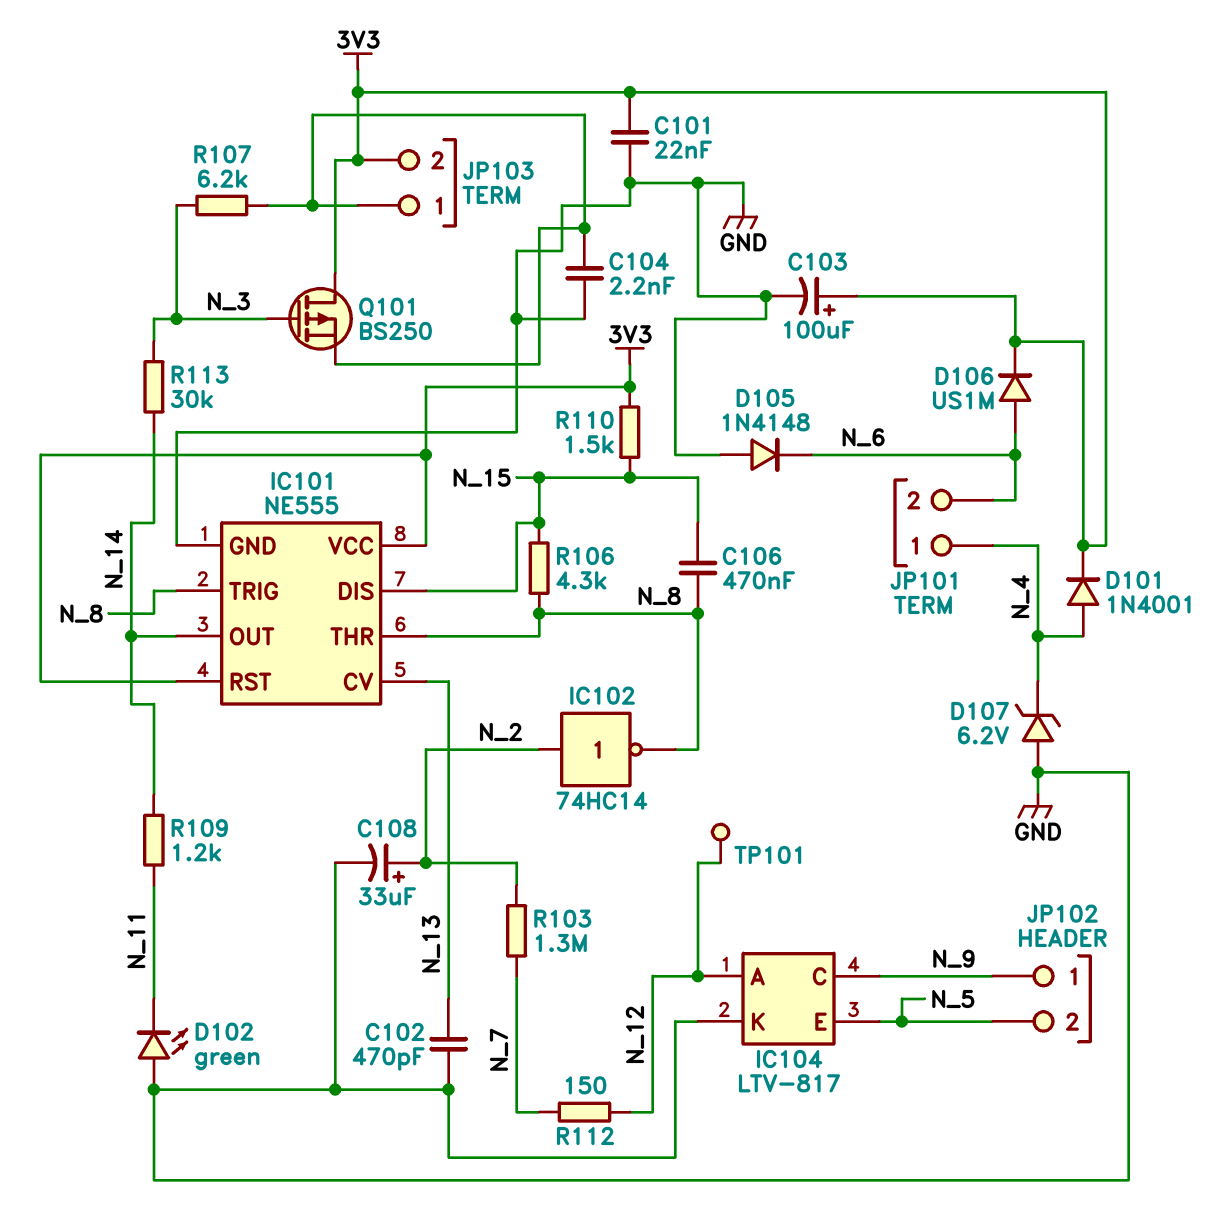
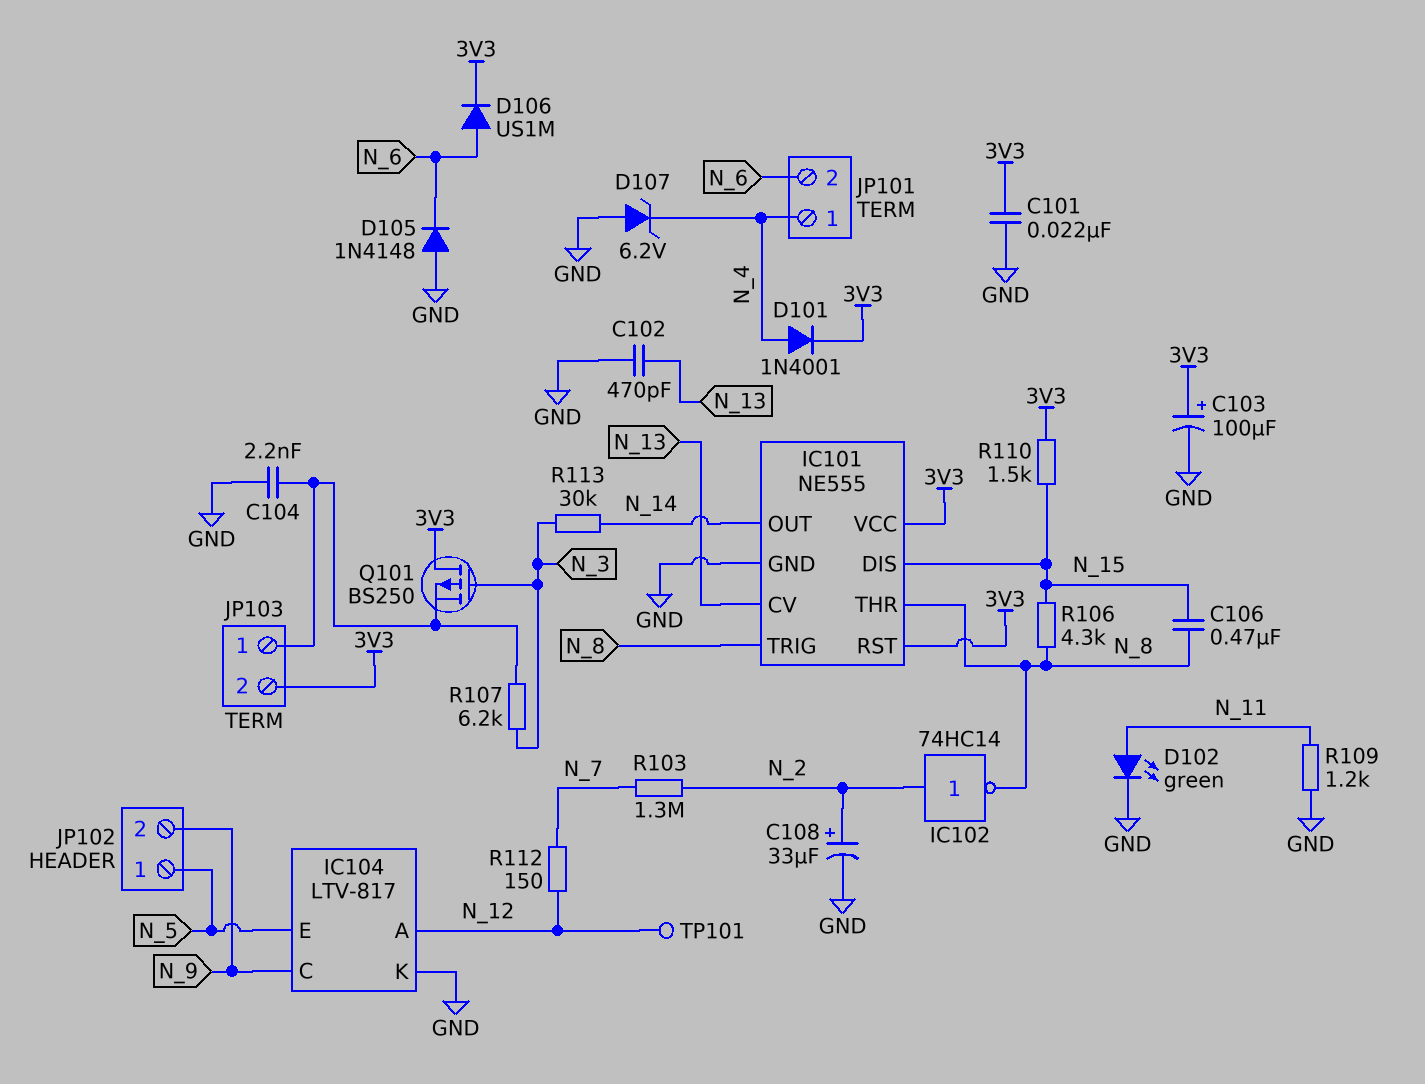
D102: LED green (A GND, K N_11) -> LED green (A N_11, K GND)
JP102 pin 1: N_9 -> N_5
JP102 pin 2: N_5 -> N_9
R109: 1.2k (N_11, N_14) -> 1.2k (GND, N_11)

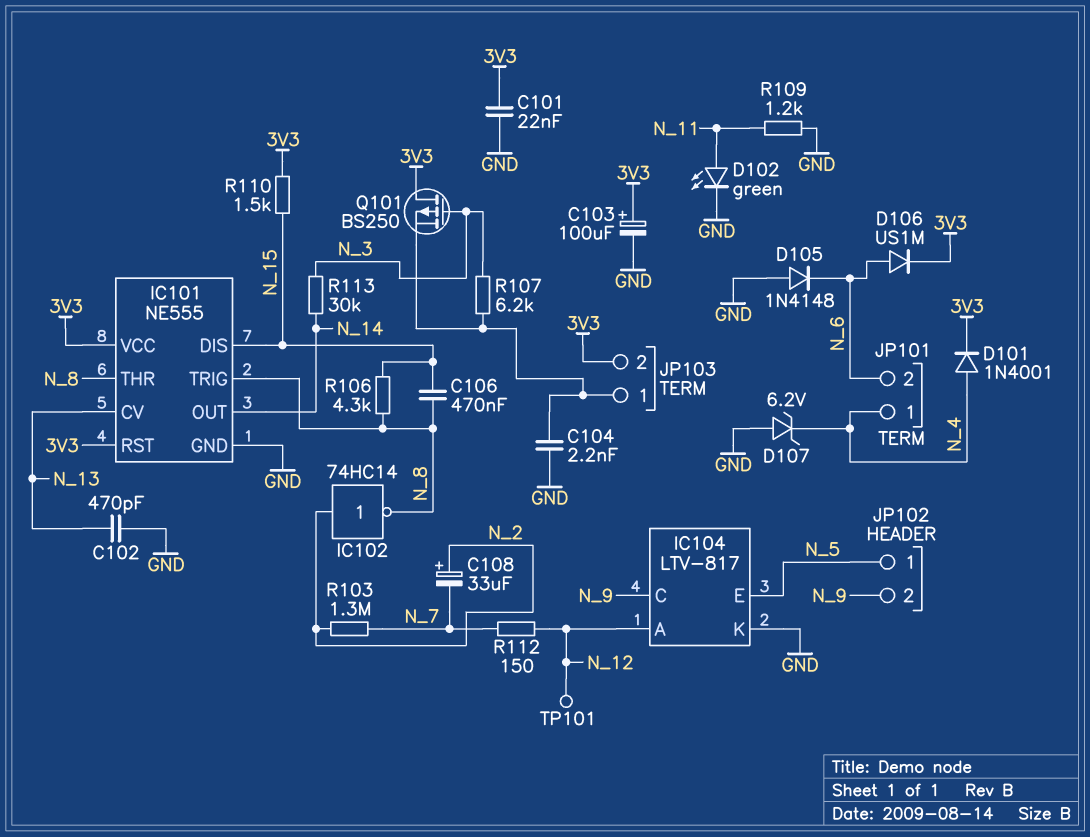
C108: 33uF (plus N_2, minus GND) -> 33uF (plus N_2, minus N_7)

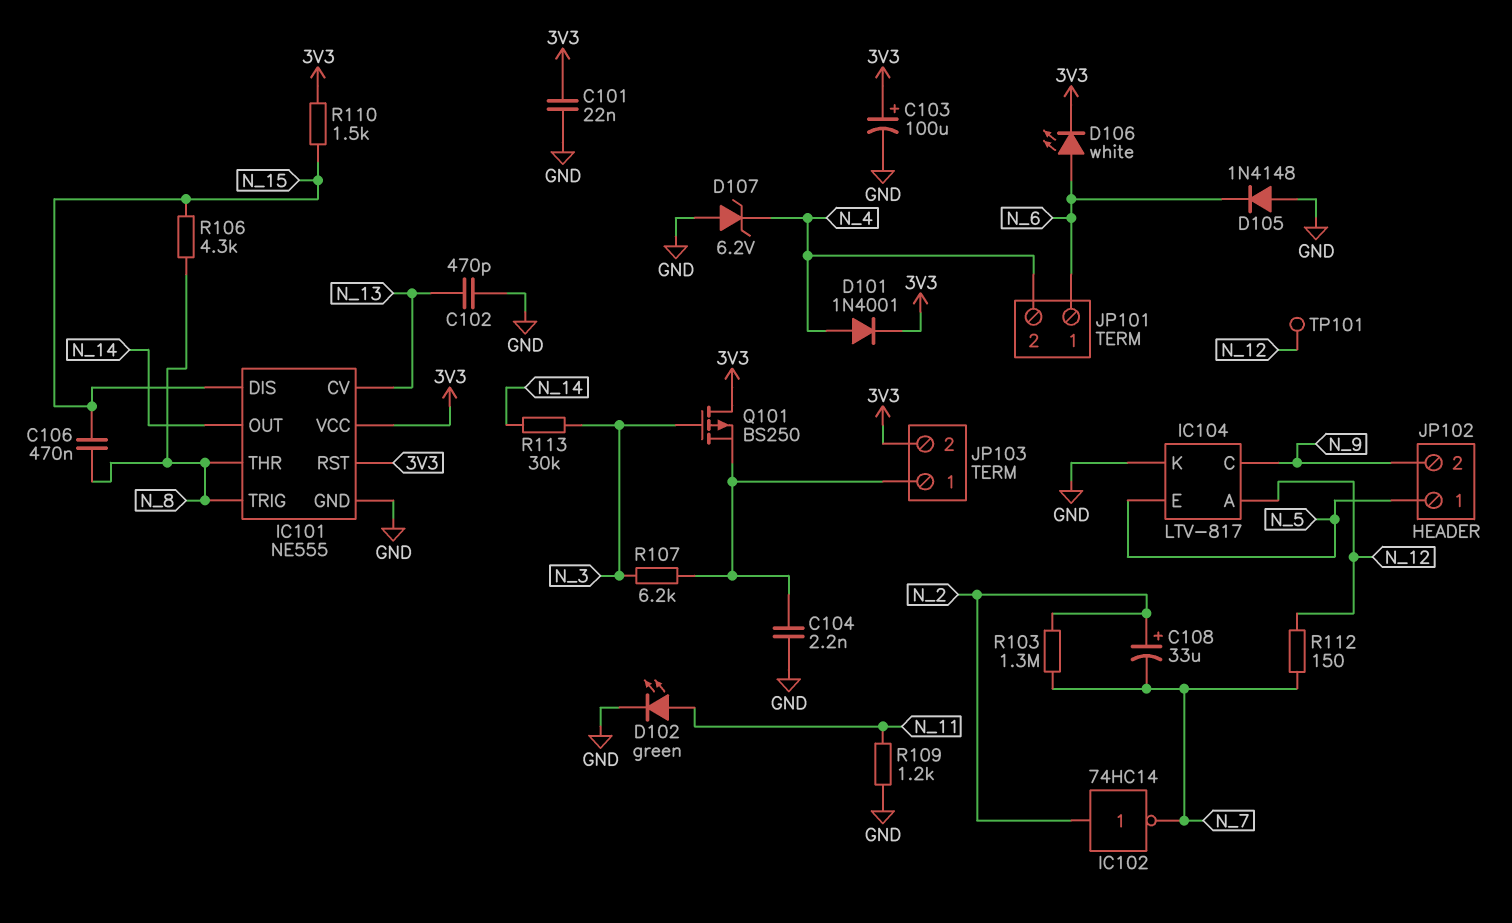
D106: diode US1M (A N_6, K 3V3) -> LED white (A N_6, K 3V3)
IC102: NOT 74HC14 (in N_2, out N_8) -> NOT 74HC14 (in N_2, out N_7)
JP101 pin 1: N_4 -> N_6
JP101 pin 2: N_6 -> N_4

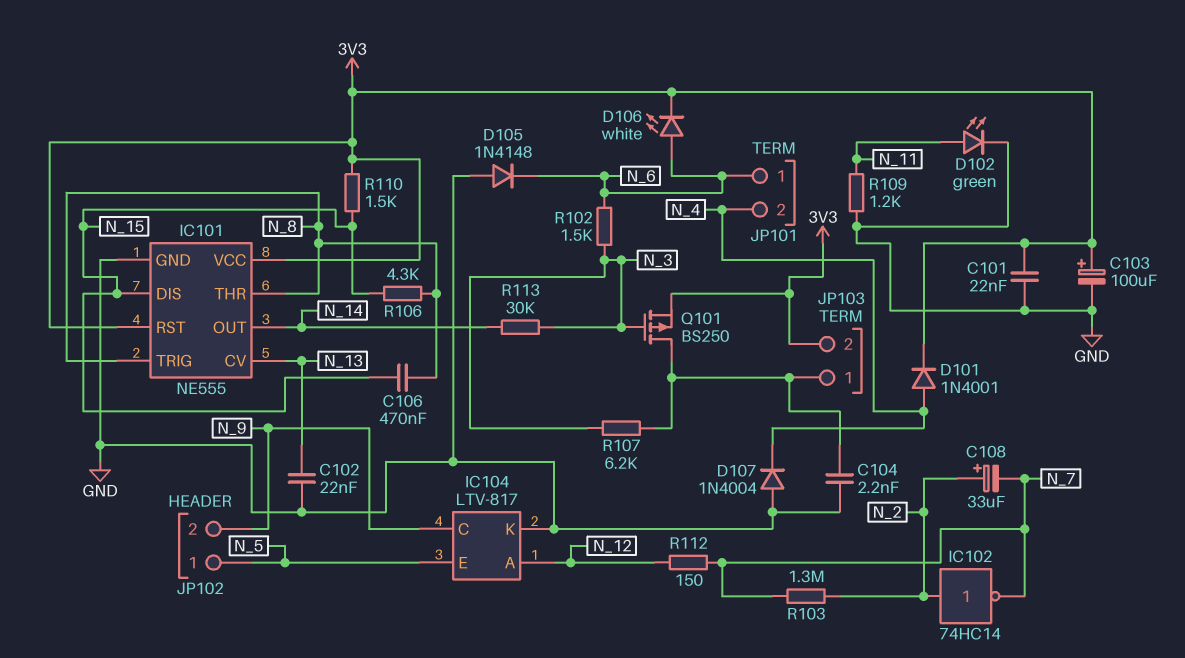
C102: 470pF (GND, N_13) -> 22nF (GND, N_13)
D107: zener 6.2V (A GND, K N_4) -> diode 1N4004 (A GND, K N_4)
Q101: PMOS BS250 (G N_3, D 3V3, S JP103/1) -> PMOS BS250 (G N_3, D JP103/1, S 3V3)
R102: none -> 1.5k (N_3, N_6)
TP101: test point (N_12) -> none

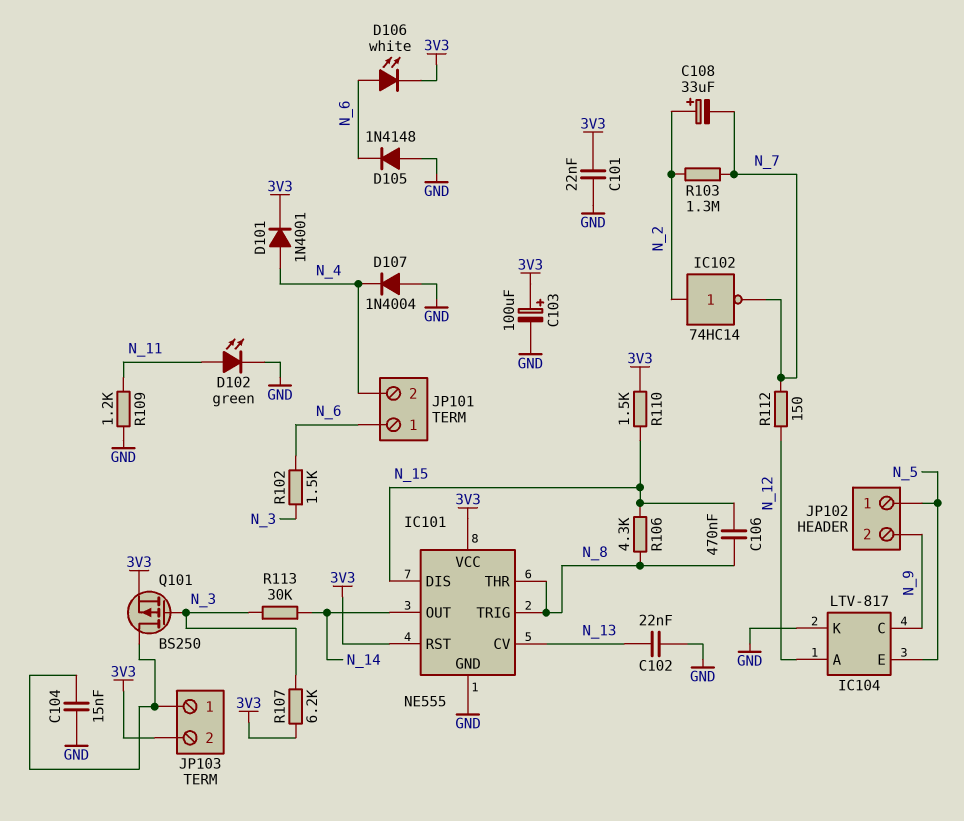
C104: 2.2nF (GND, JP103/1) -> 15nF (GND, JP103/1)
R107: 6.2k (JP103/1, N_3) -> 6.2k (3V3, N_3)

